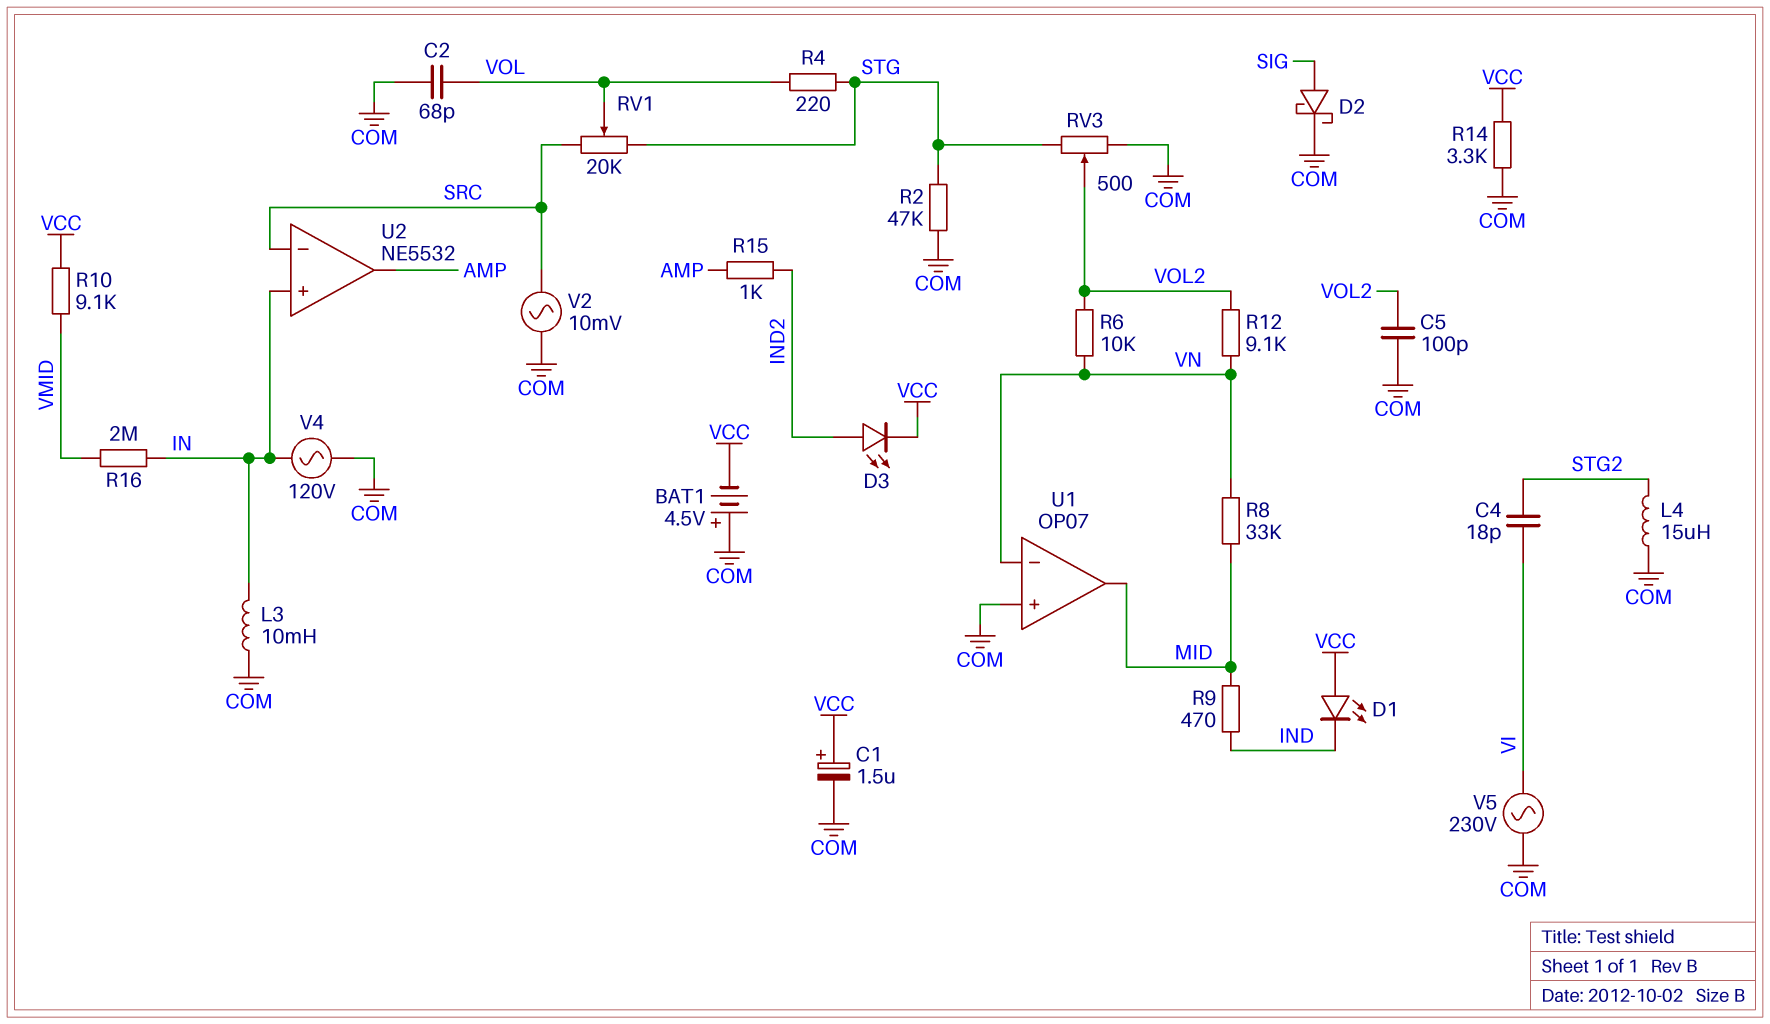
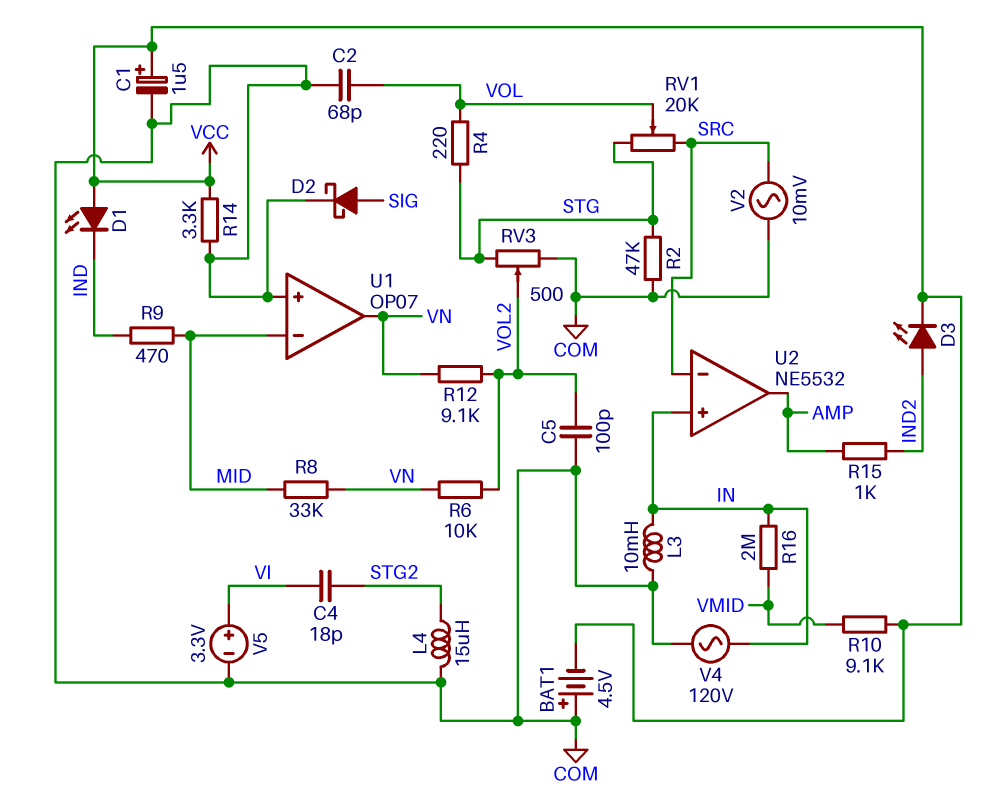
U1 pin in-: VN -> MID
U1 pin out: MID -> VN
V5: AC 230V (COM, VI) -> 3.3V (plus VI, minus COM)

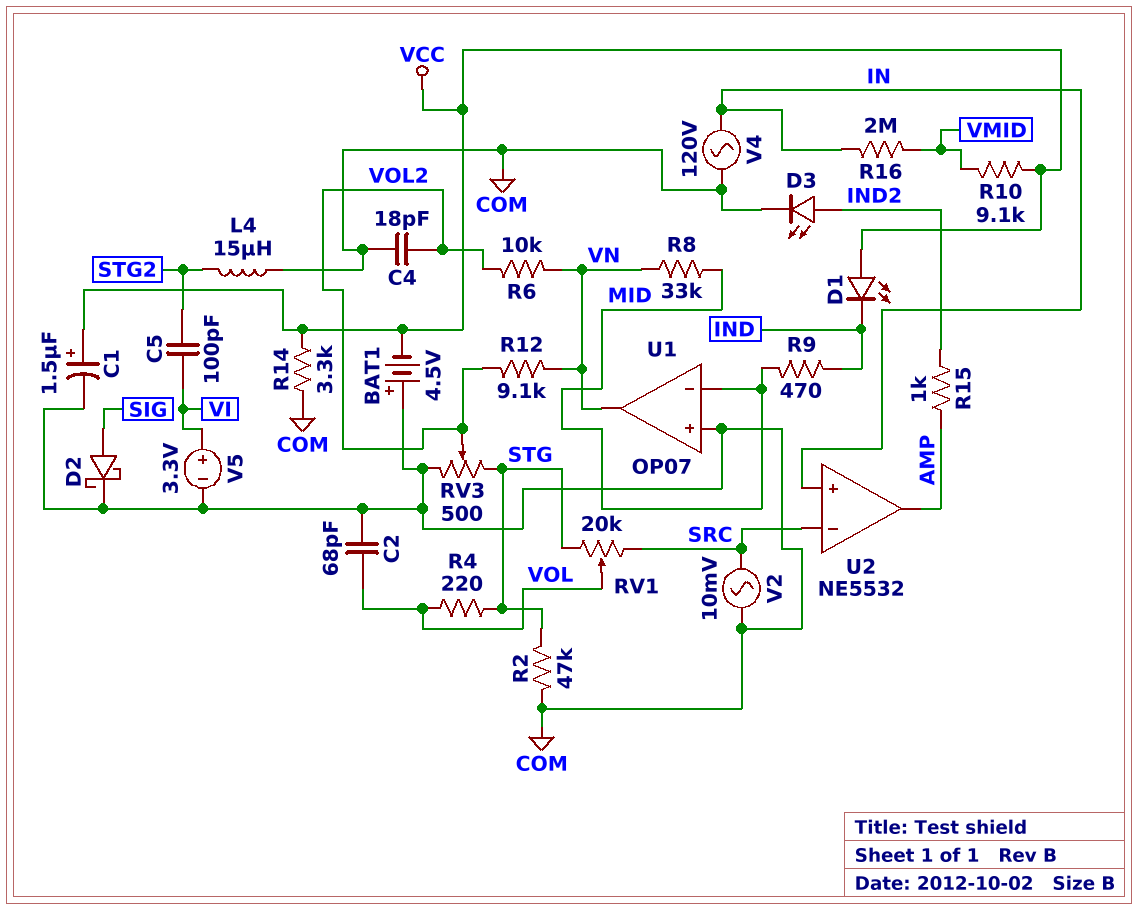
C4: 18pF (STG2, VI) -> 18pF (COM, VOL2)
C5: 100pF (COM, VOL2) -> 100pF (STG2, VI)
D3: LED (A IND2, K VCC) -> LED (A IND2, K COM)
L3: 10mH (COM, IN) -> none

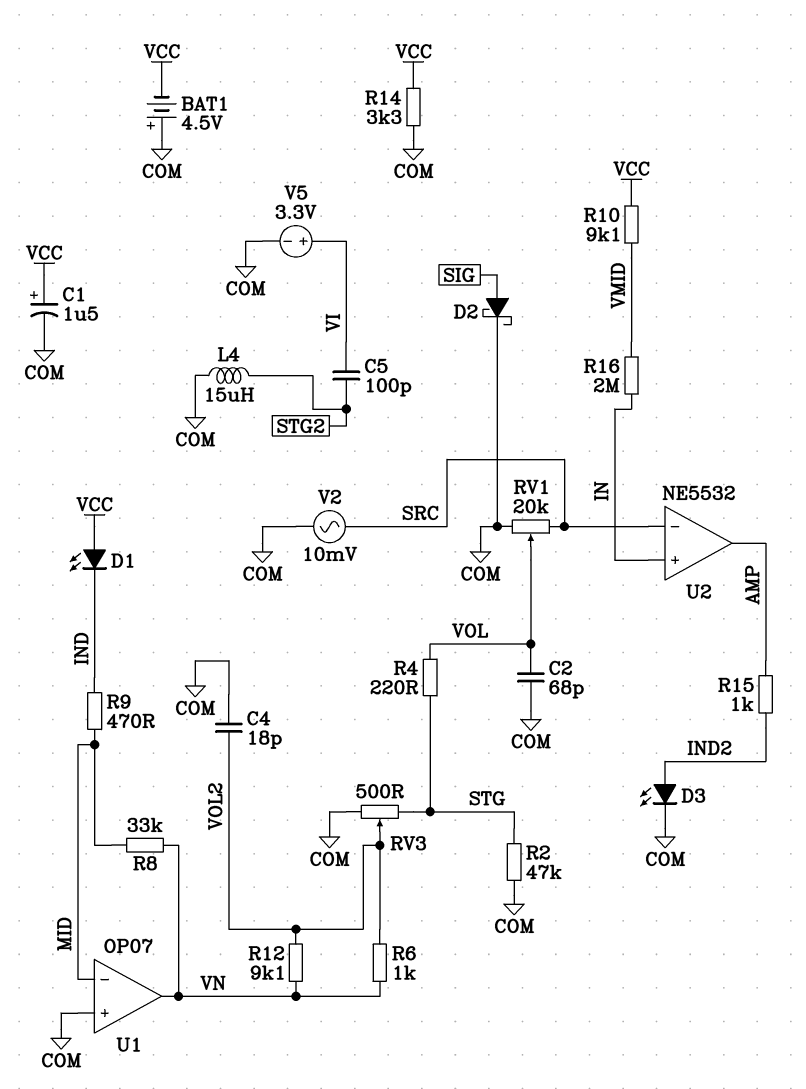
R6: 10k (VN, VOL2) -> 1k (VN, VOL2)
RV1: 20k (SRC, STG, wiper VOL) -> 20k (COM, SRC, wiper VOL)
V4: AC 120V (COM, IN) -> none

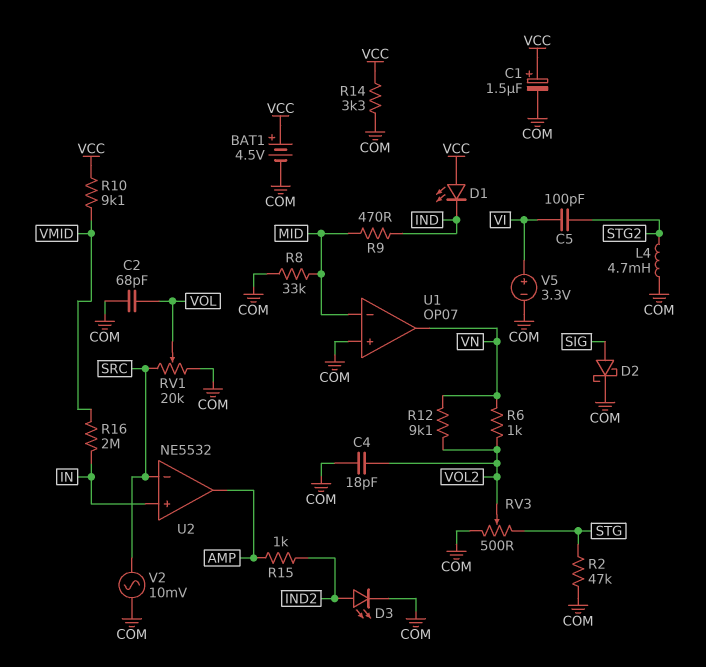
BAT1: 4.5V (plus COM, minus VCC) -> 4.5V (plus VCC, minus COM)
L4: 15uH (COM, STG2) -> 4.7mH (COM, STG2)
R4: 220 (STG, VOL) -> none
R8: 33k (MID, VN) -> 33k (COM, MID)

